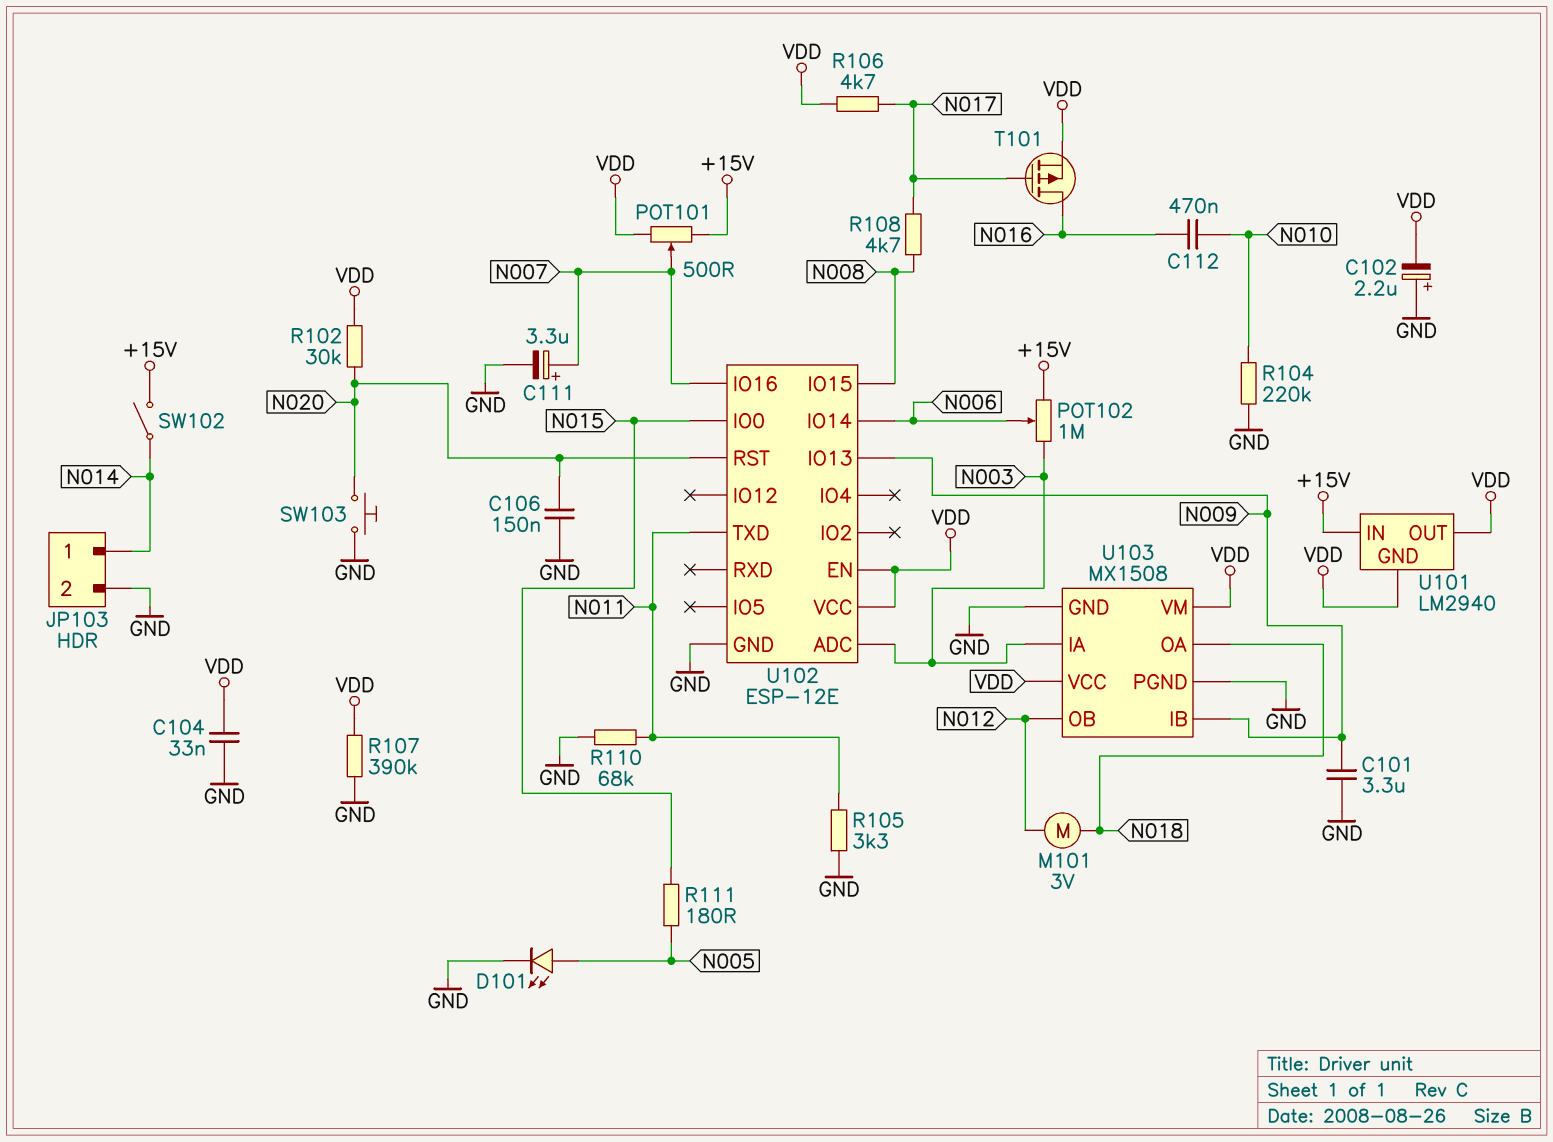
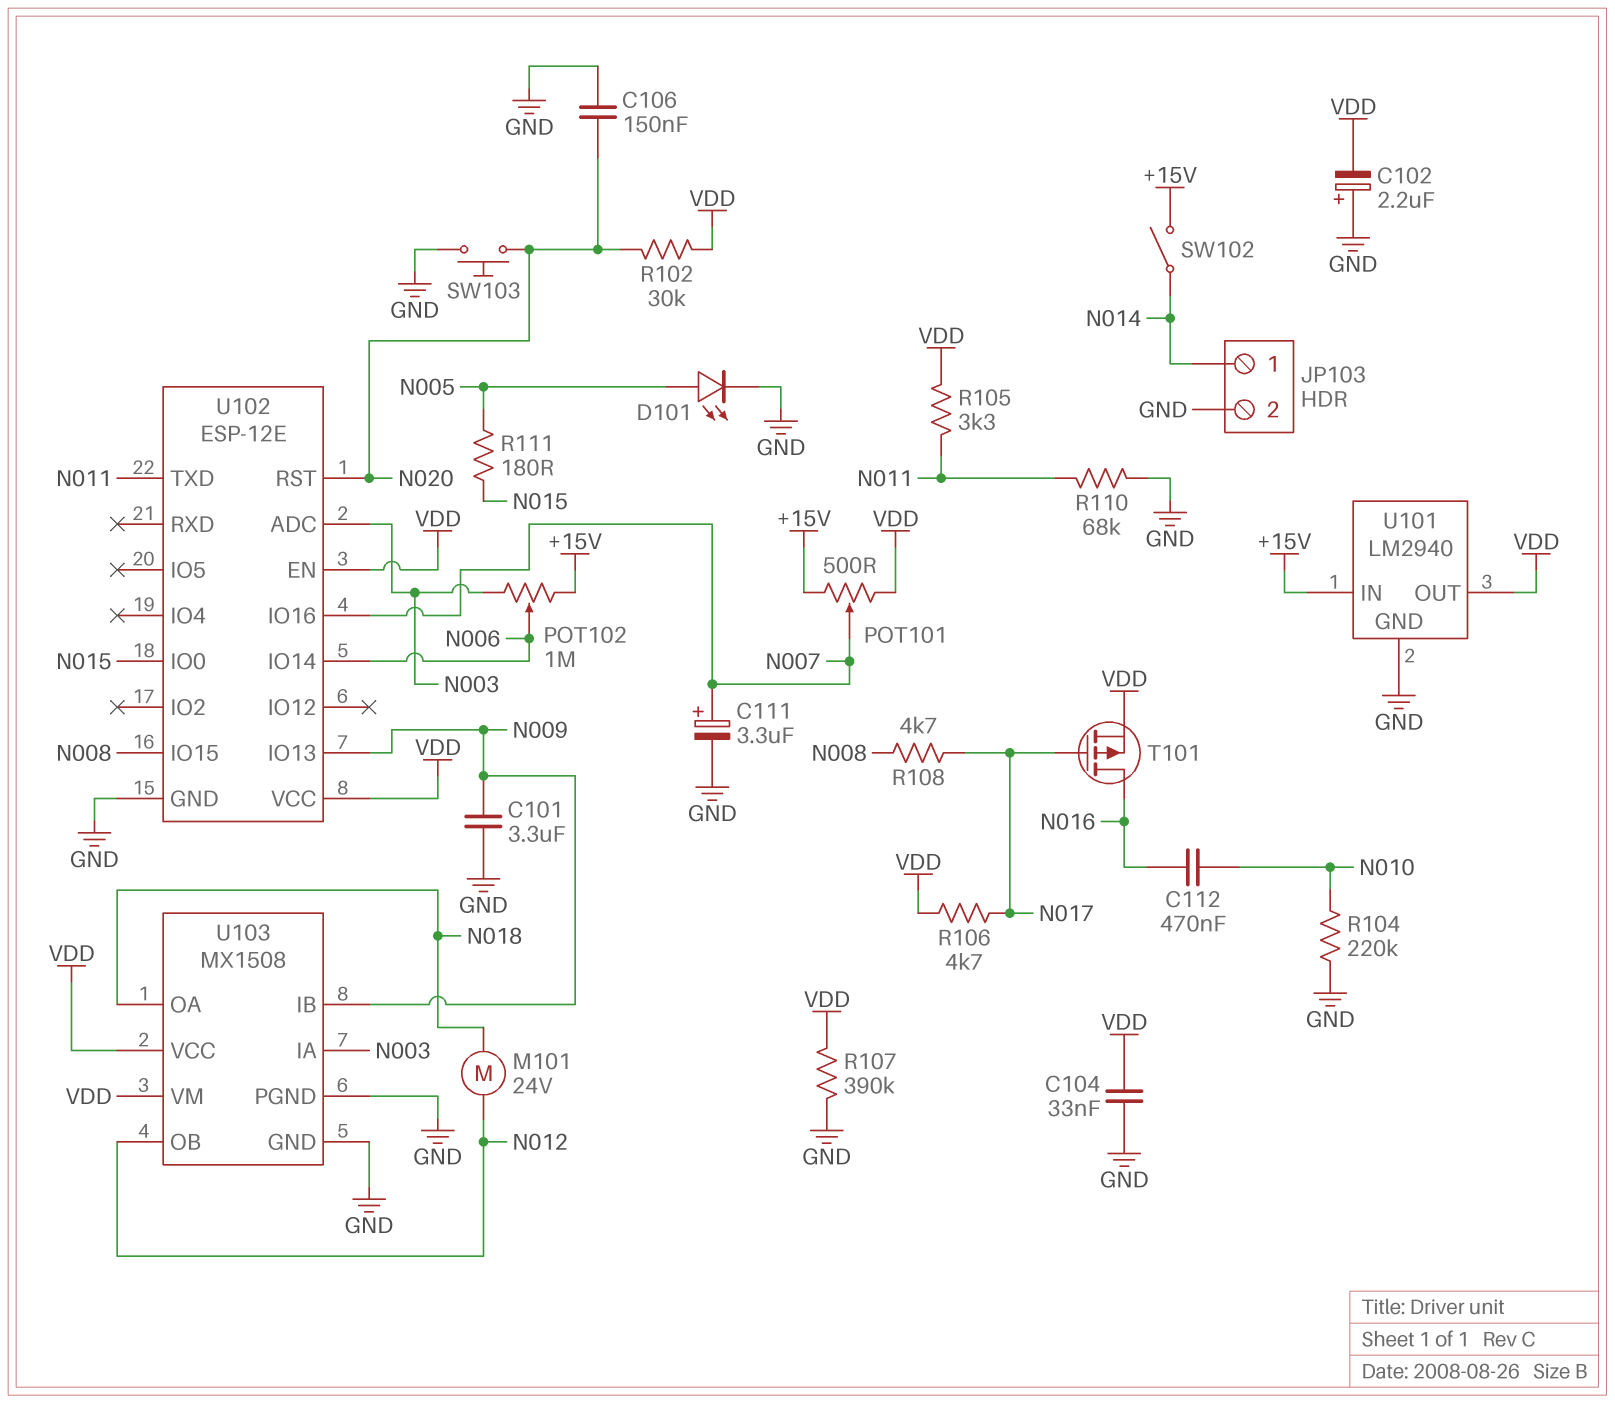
M101: motor 3V (N012, N018) -> motor 24V (N012, N018)
R105: 3.3k (GND, N011) -> 3.3k (N011, VDD)
U101 pin GND: VDD -> GND

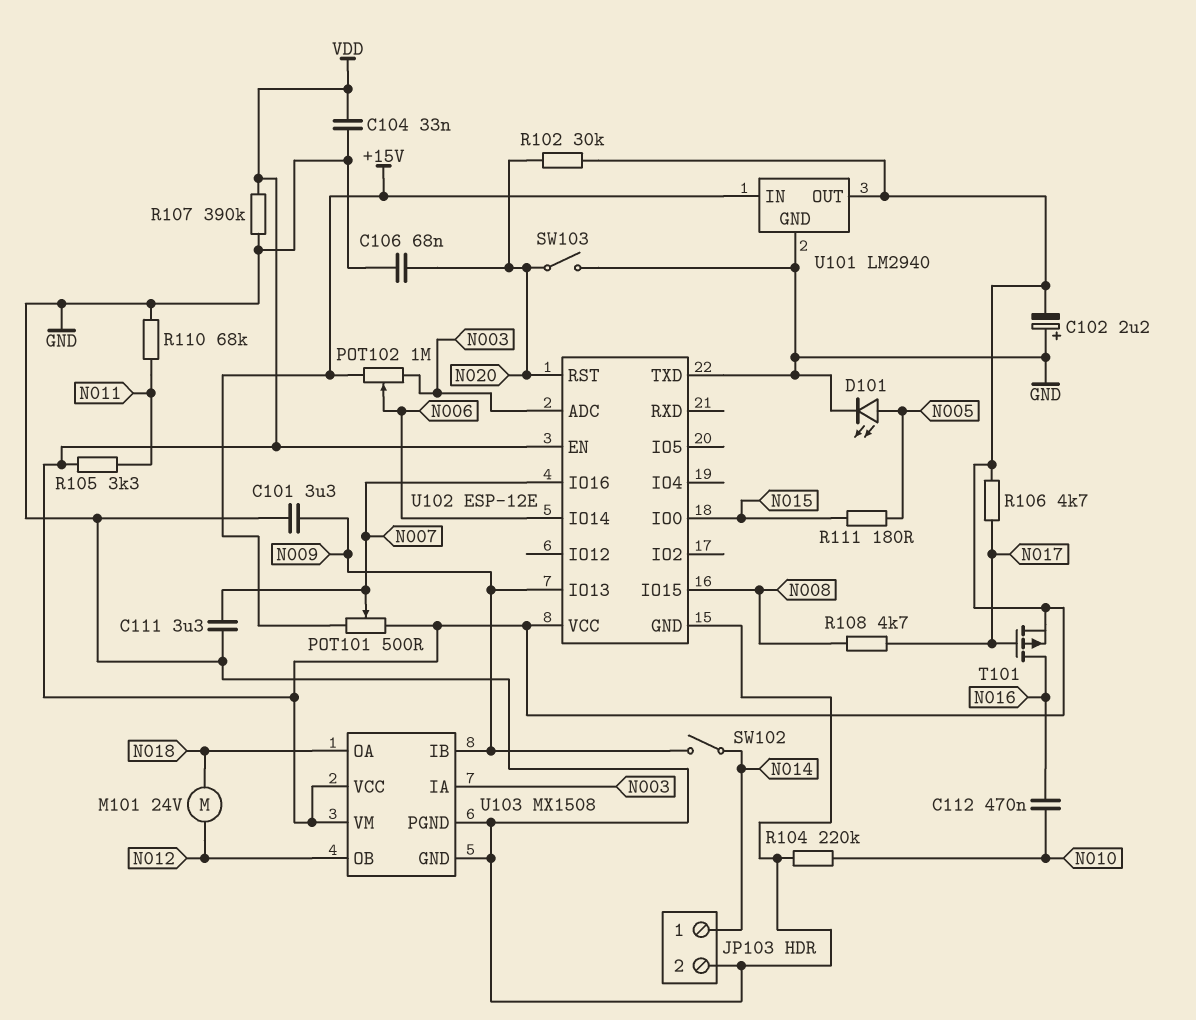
C106: 150nF (GND, N020) -> 68nF (GND, N020)
C111: 3.3uF (plus N007, minus GND) -> 3.3uF (GND, N007)
SW102: switch (+15V, N014) -> switch (N009, N014)
SW103: button (GND, N020) -> switch (GND, N020)
U102 pin TXD: N011 -> GND

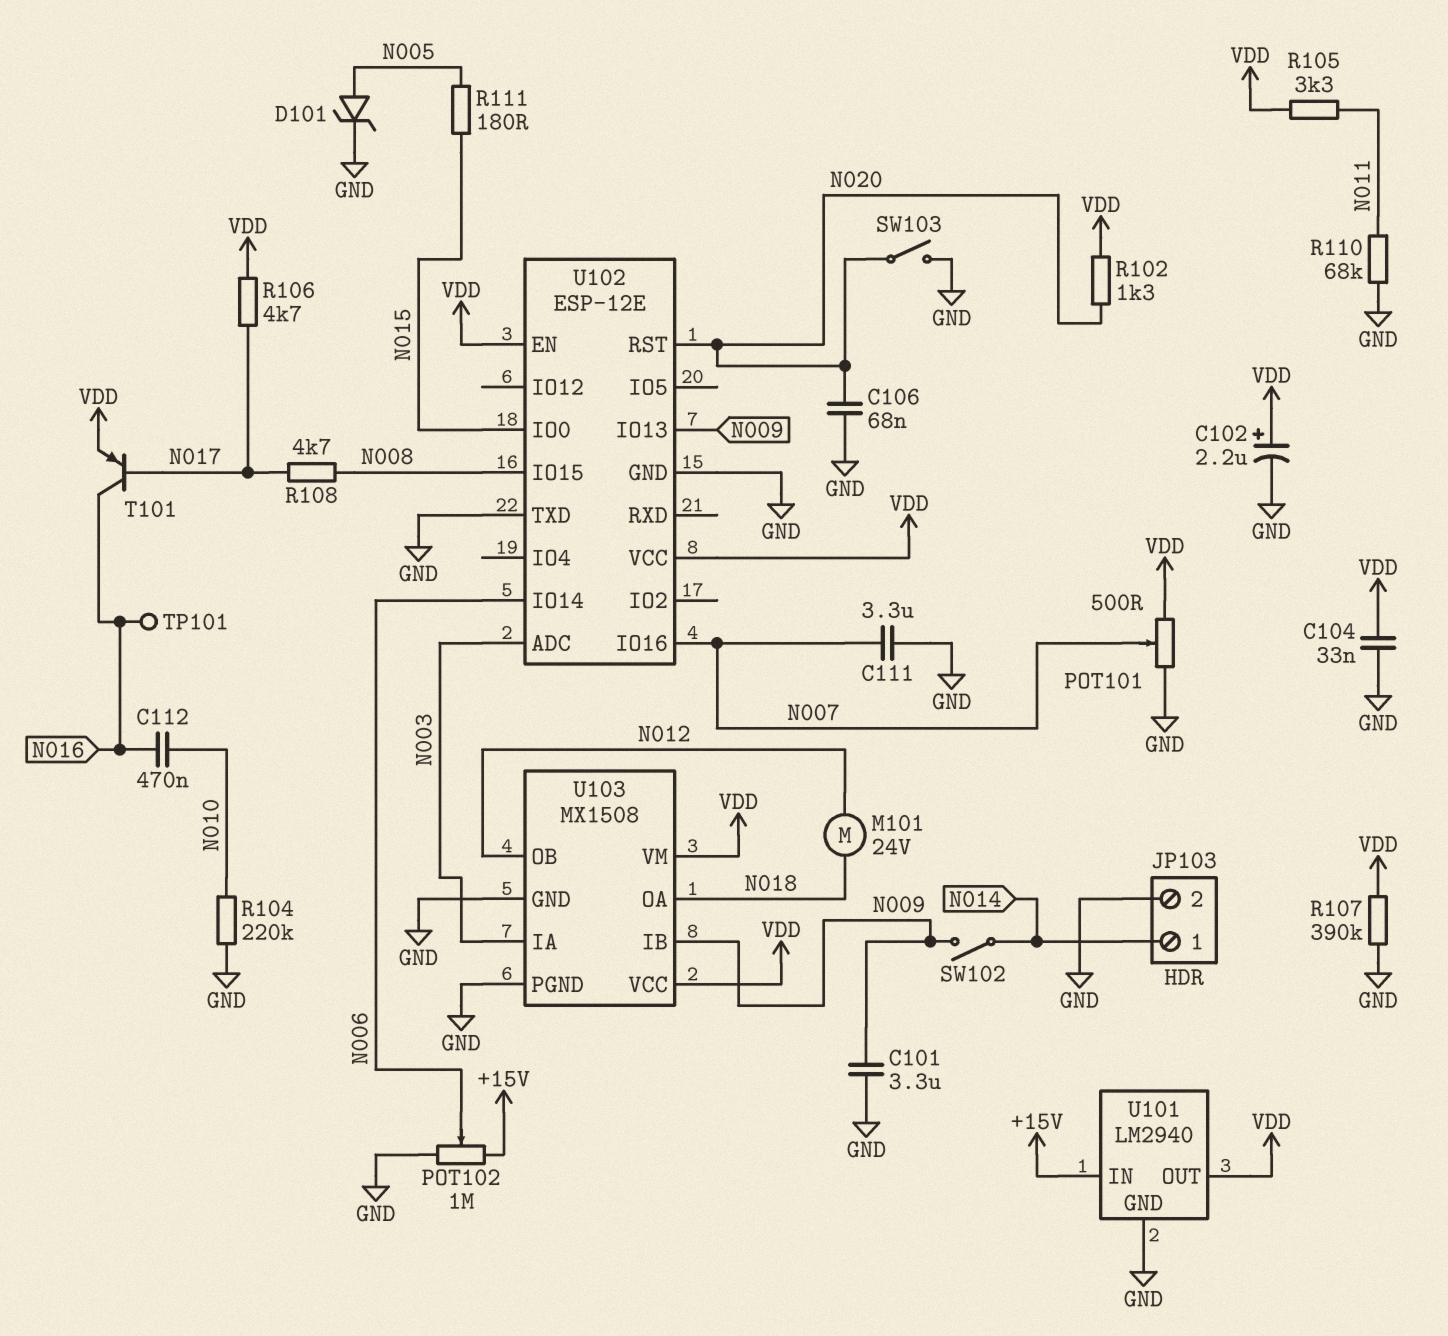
C102: 2.2uF (plus GND, minus VDD) -> 2.2uF (plus VDD, minus GND)
D101: LED (A N005, K GND) -> zener (A N005, K GND)
POT101: 500 (+15V, VDD, wiper N007) -> 500 (GND, VDD, wiper N007)
POT102: 1M (+15V, N003, wiper N006) -> 1M (+15V, GND, wiper N006)
R102: 30k (N020, VDD) -> 1.3k (N020, VDD)
T101: PMOS (G N017, D N016, S VDD) -> PNP (B N017, C N016, E VDD)
TP101: none -> test point (N016)

